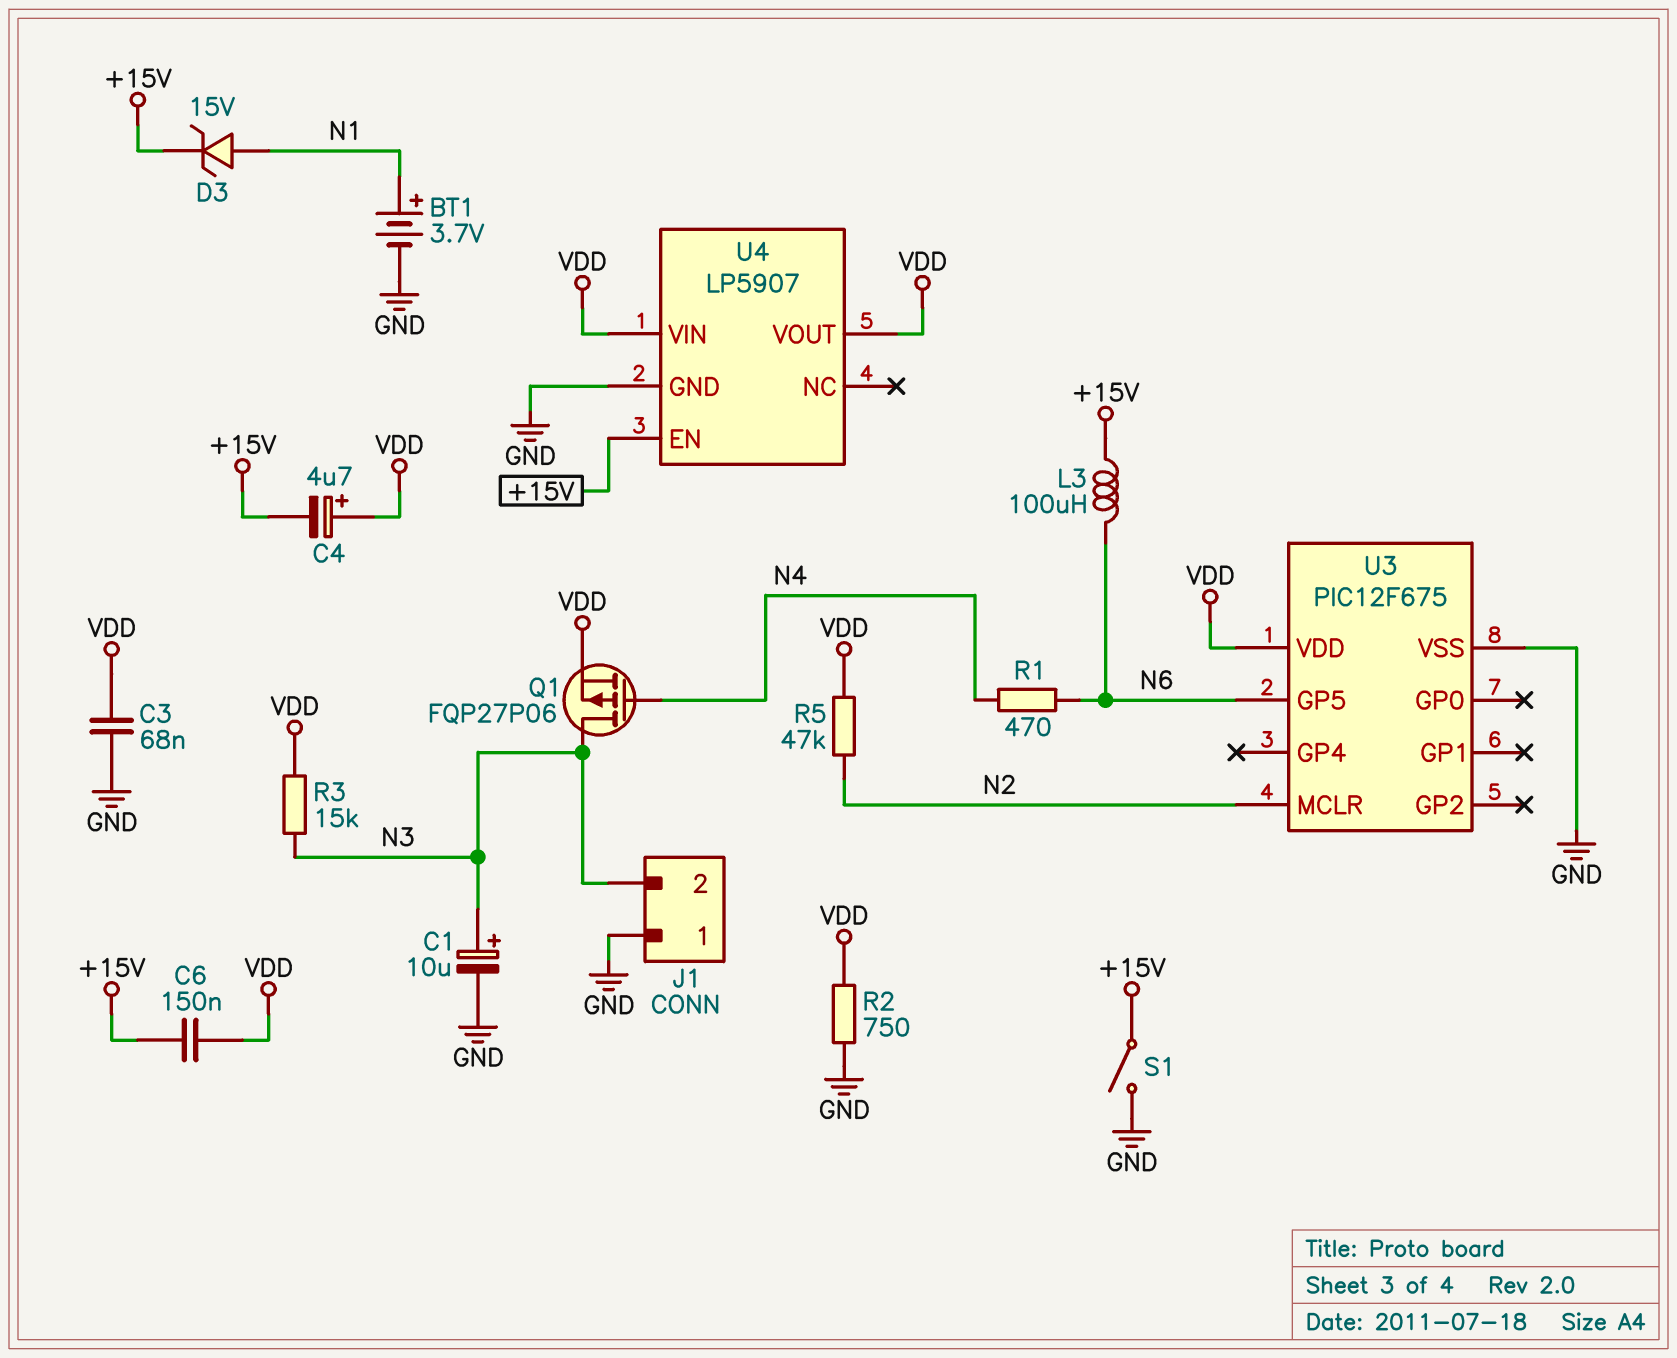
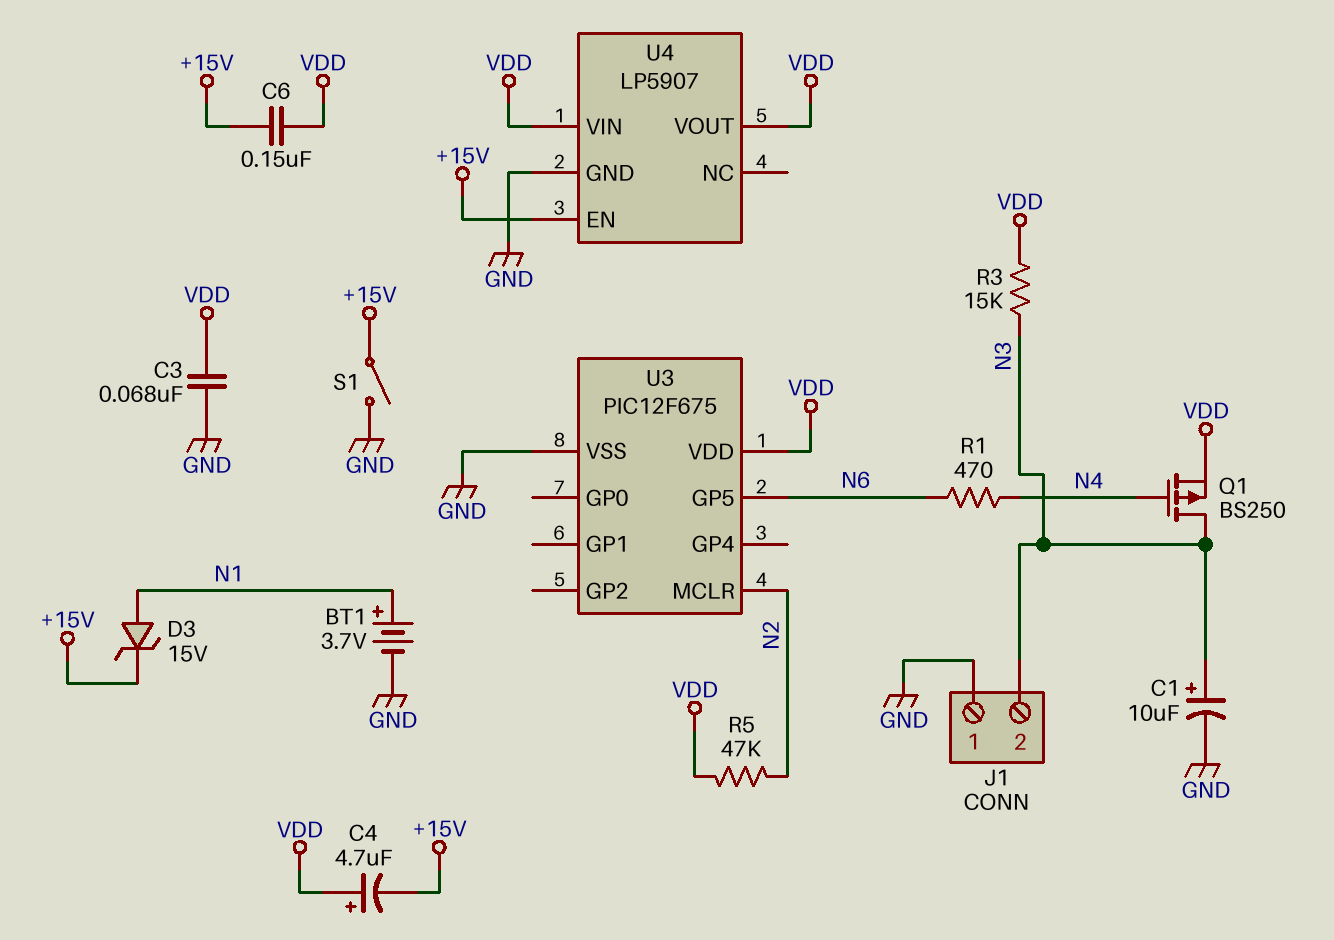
L3: 100uH (+15V, N6) -> none
Q1: PMOS FQP27P06 (G N4, D N3, S VDD) -> PMOS BS250 (G N4, D N3, S VDD)
R2: 750 (GND, VDD) -> none

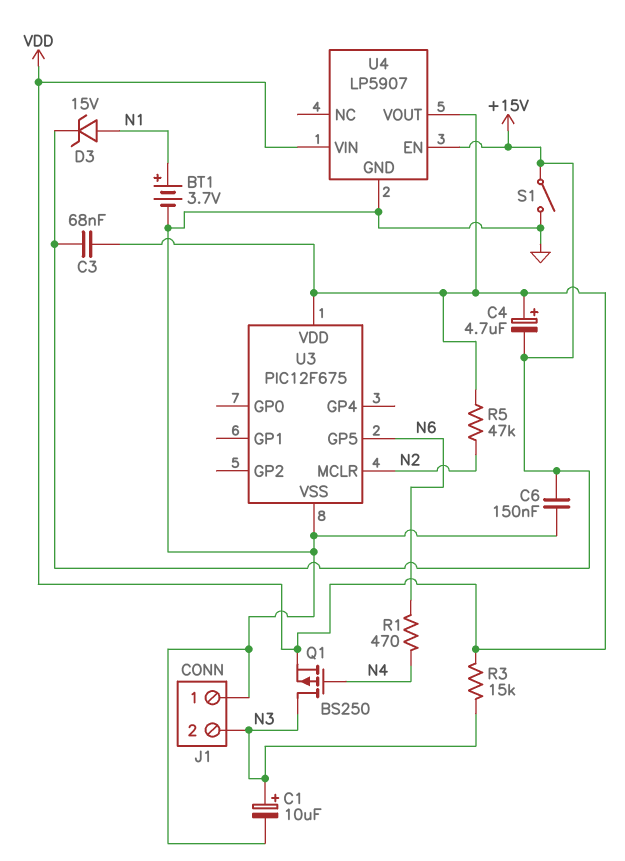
C3: 68nF (GND, VDD) -> 68nF (+15V, VDD)
C6: 150nF (+15V, VDD) -> 150nF (+15V, GND)

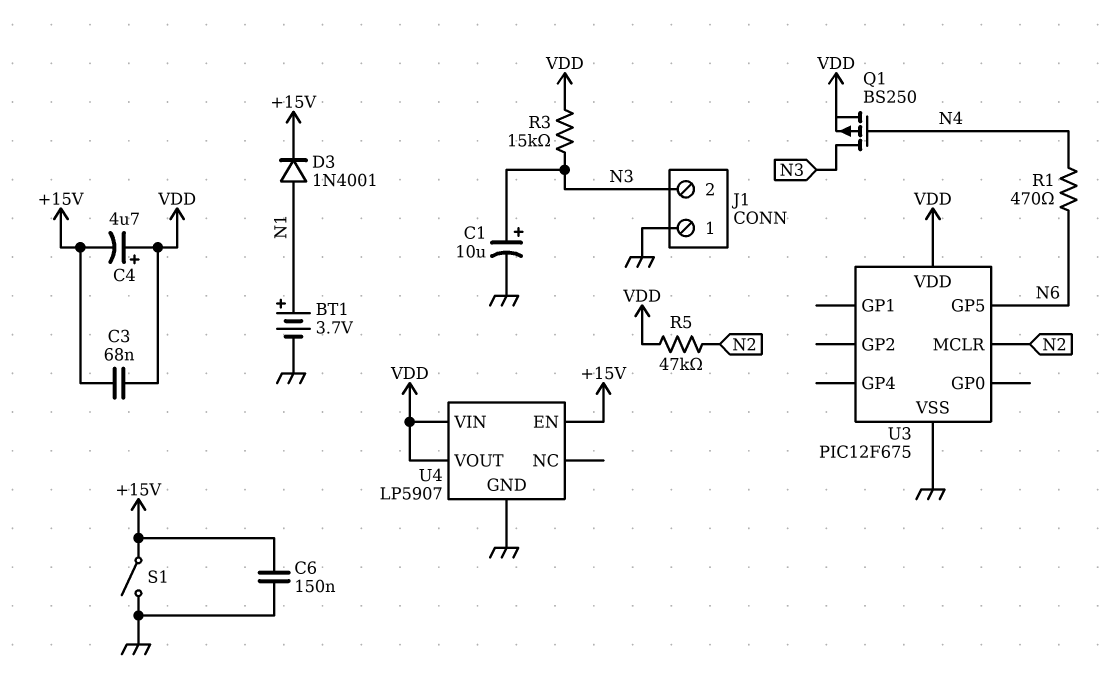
D3: zener 15V (A N1, K +15V) -> diode 1N4001 (A N1, K +15V)

